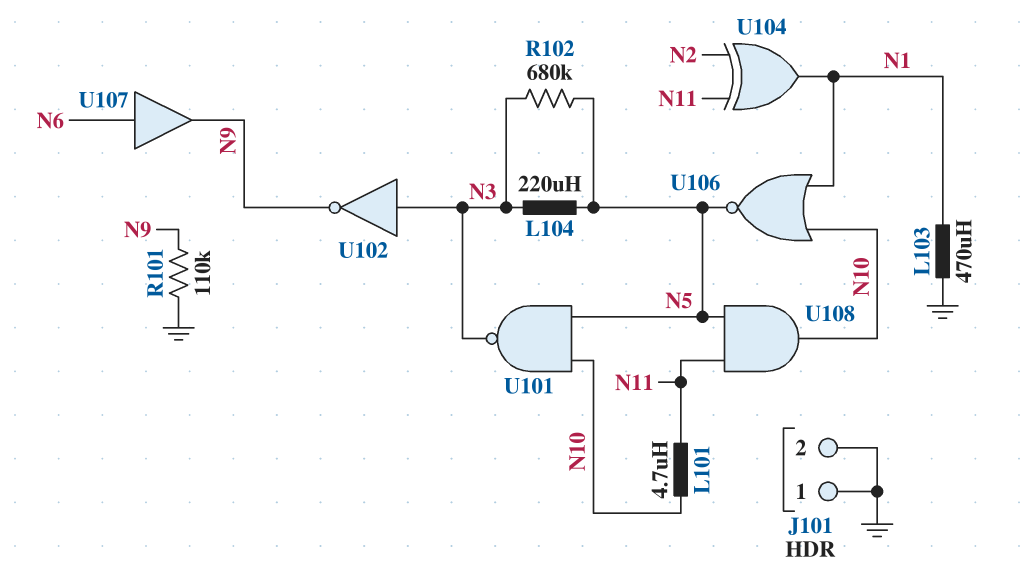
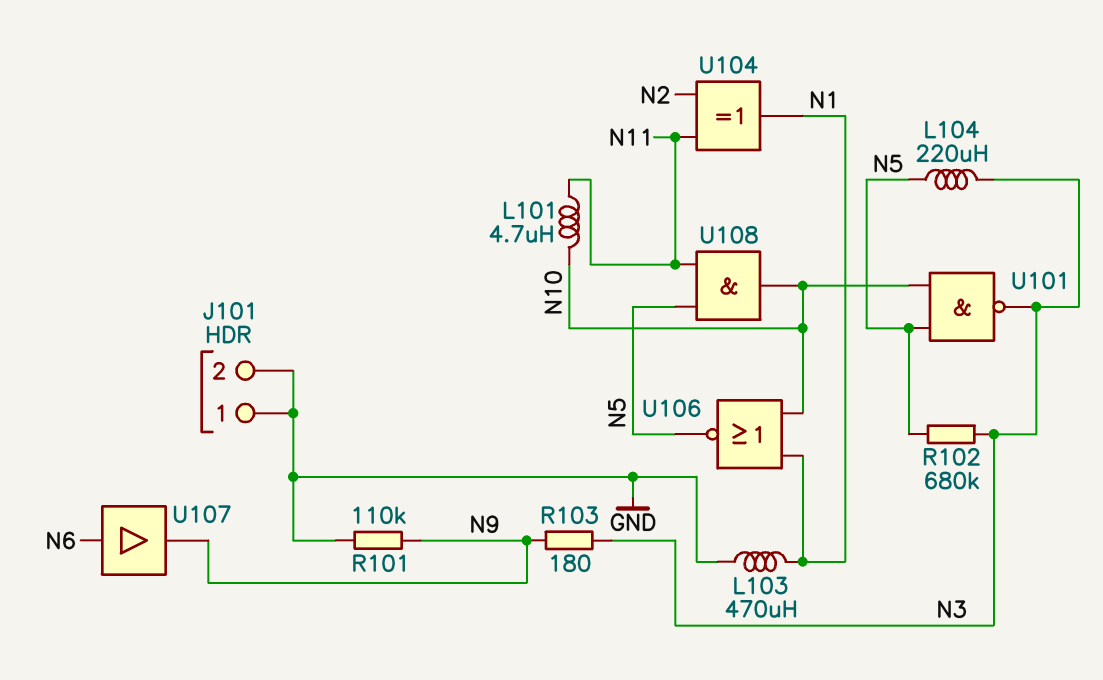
R103: none -> 180 (N3, N9)
U102: NOT (in N3, out N9) -> none

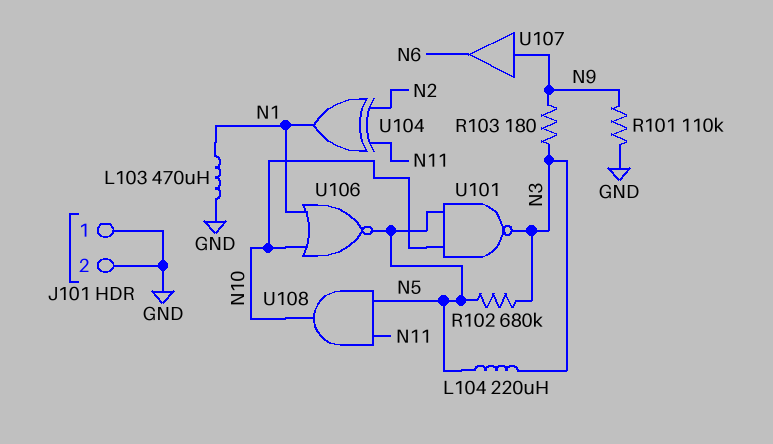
L101: 4.7uH (N10, N11) -> none
U107: buffer (in N6, out N9) -> buffer (in N9, out N6)

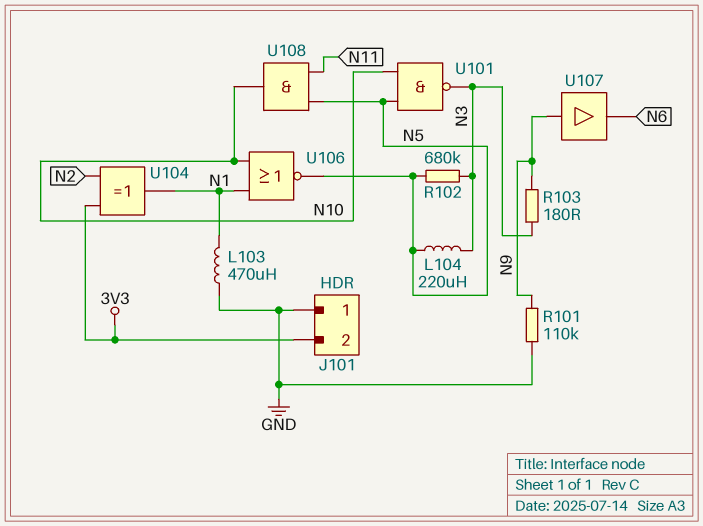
J101 pin 2: GND -> 3V3
U104: XOR (in N2, in N11, out N1) -> XOR (in 3V3, in N2, out N1)

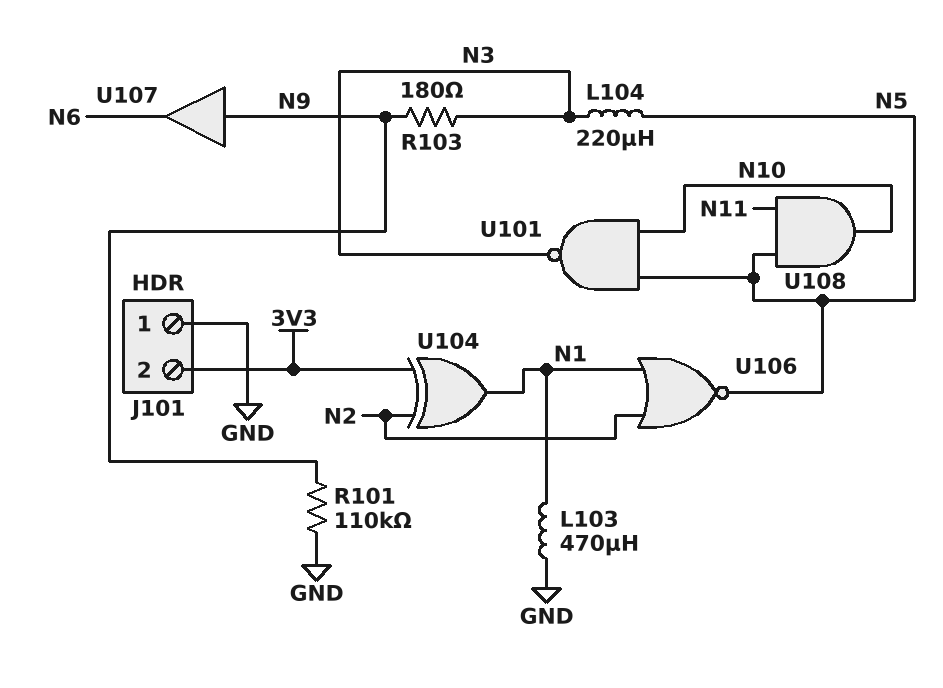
R102: 680k (N3, N5) -> none
U106: NOR (in N1, in N10, out N5) -> NOR (in N1, in N2, out N5)

